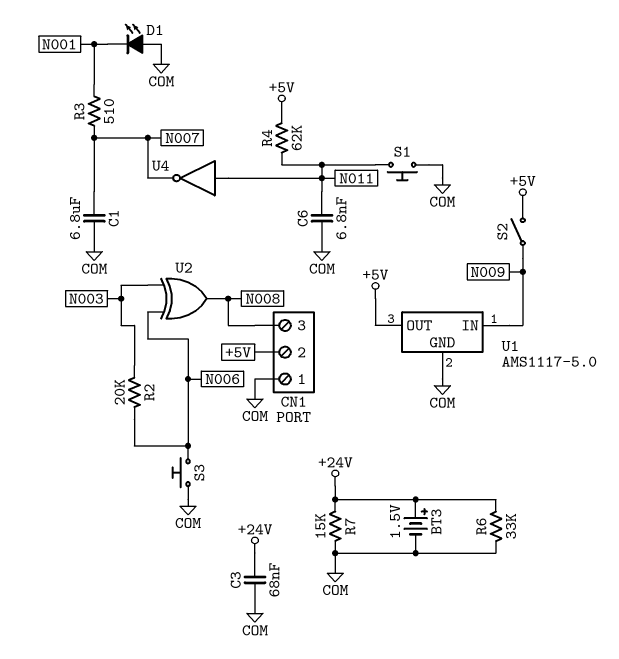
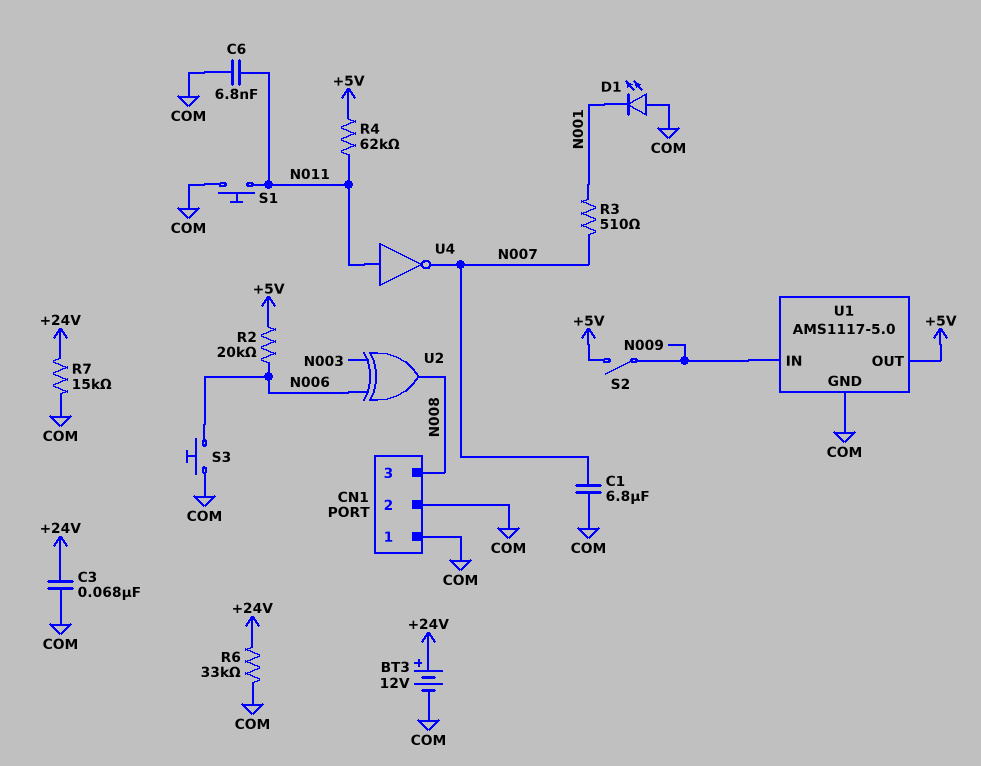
BT3: 1.5V (plus +24V, minus COM) -> 12V (plus +24V, minus COM)
CN1 pin 2: +5V -> COM
R2: 20k (N003, N006) -> 20k (+5V, N006)

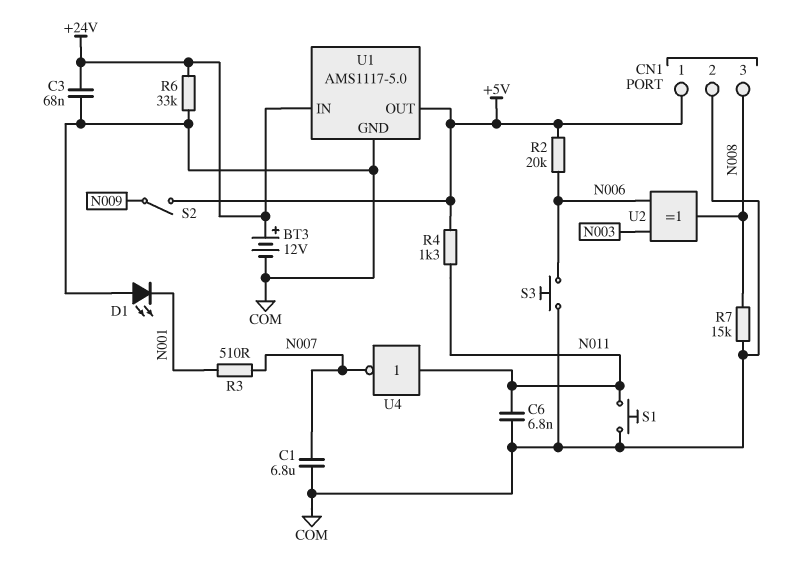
CN1 pin 1: COM -> +5V
R4: 62k (+5V, N011) -> 1.3k (+5V, N011)
R7: 15k (+24V, COM) -> 15k (COM, N008)
U1 pin IN: N009 -> +24V

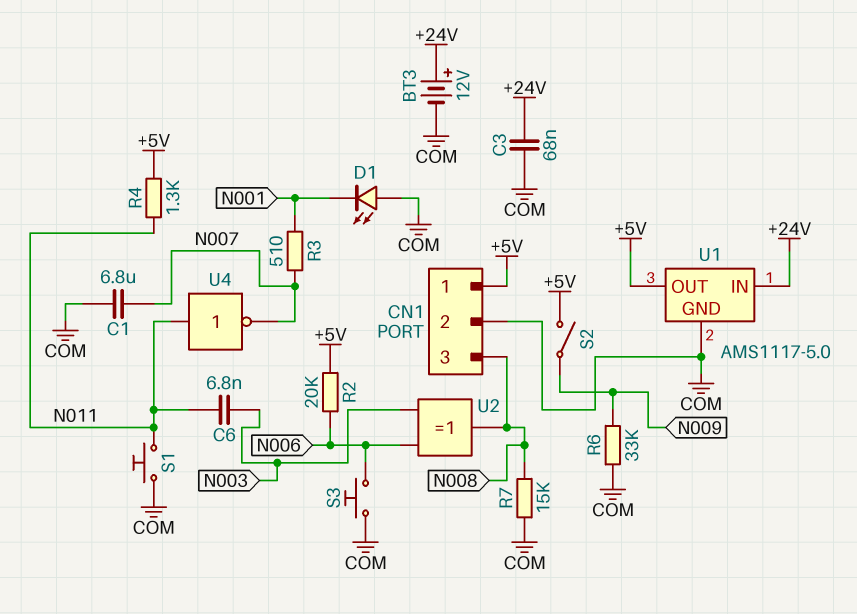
C6: 6.8nF (COM, N011) -> 6.8nF (N003, N011)
R6: 33k (+24V, COM) -> 33k (COM, N009)

